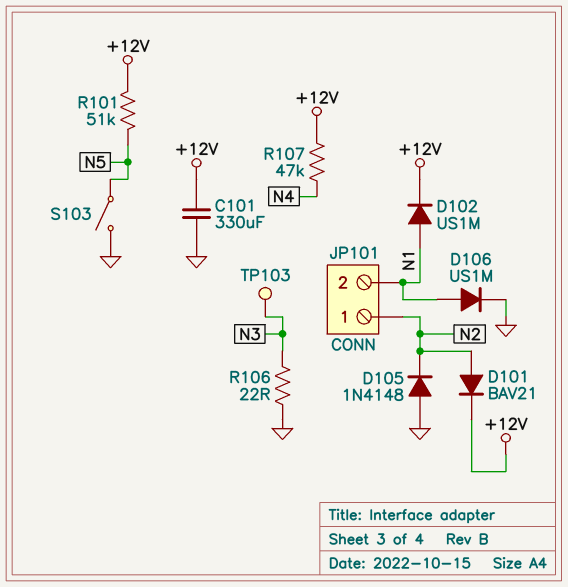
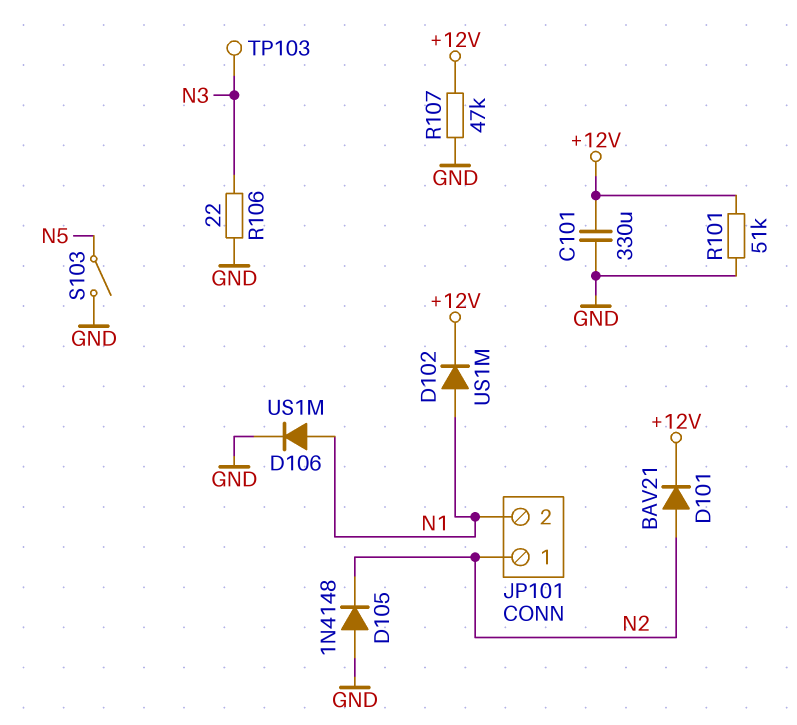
R101: 51k (+12V, N5) -> 51k (+12V, GND)
R107: 47k (+12V, N4) -> 47k (+12V, GND)

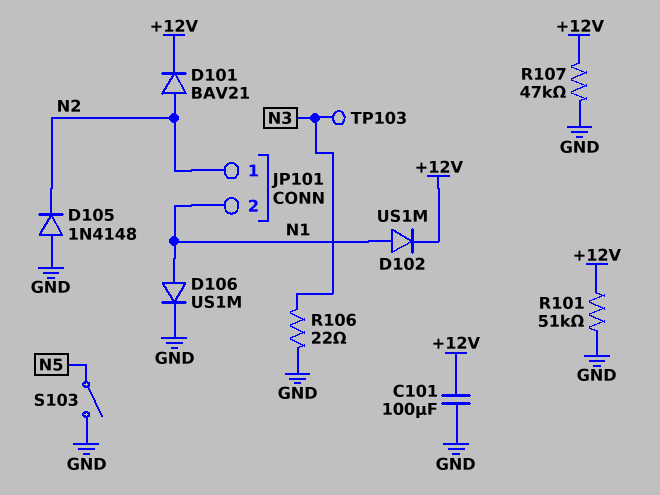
C101: 330uF (+12V, GND) -> 100uF (+12V, GND)

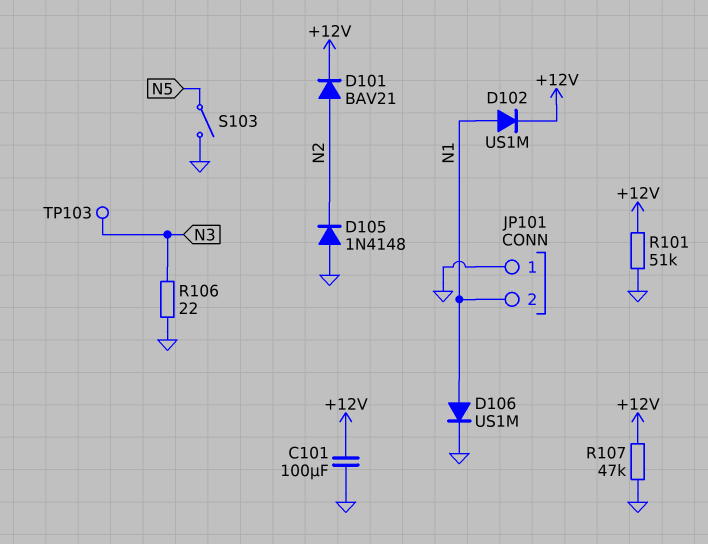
JP101 pin 1: N2 -> GND

